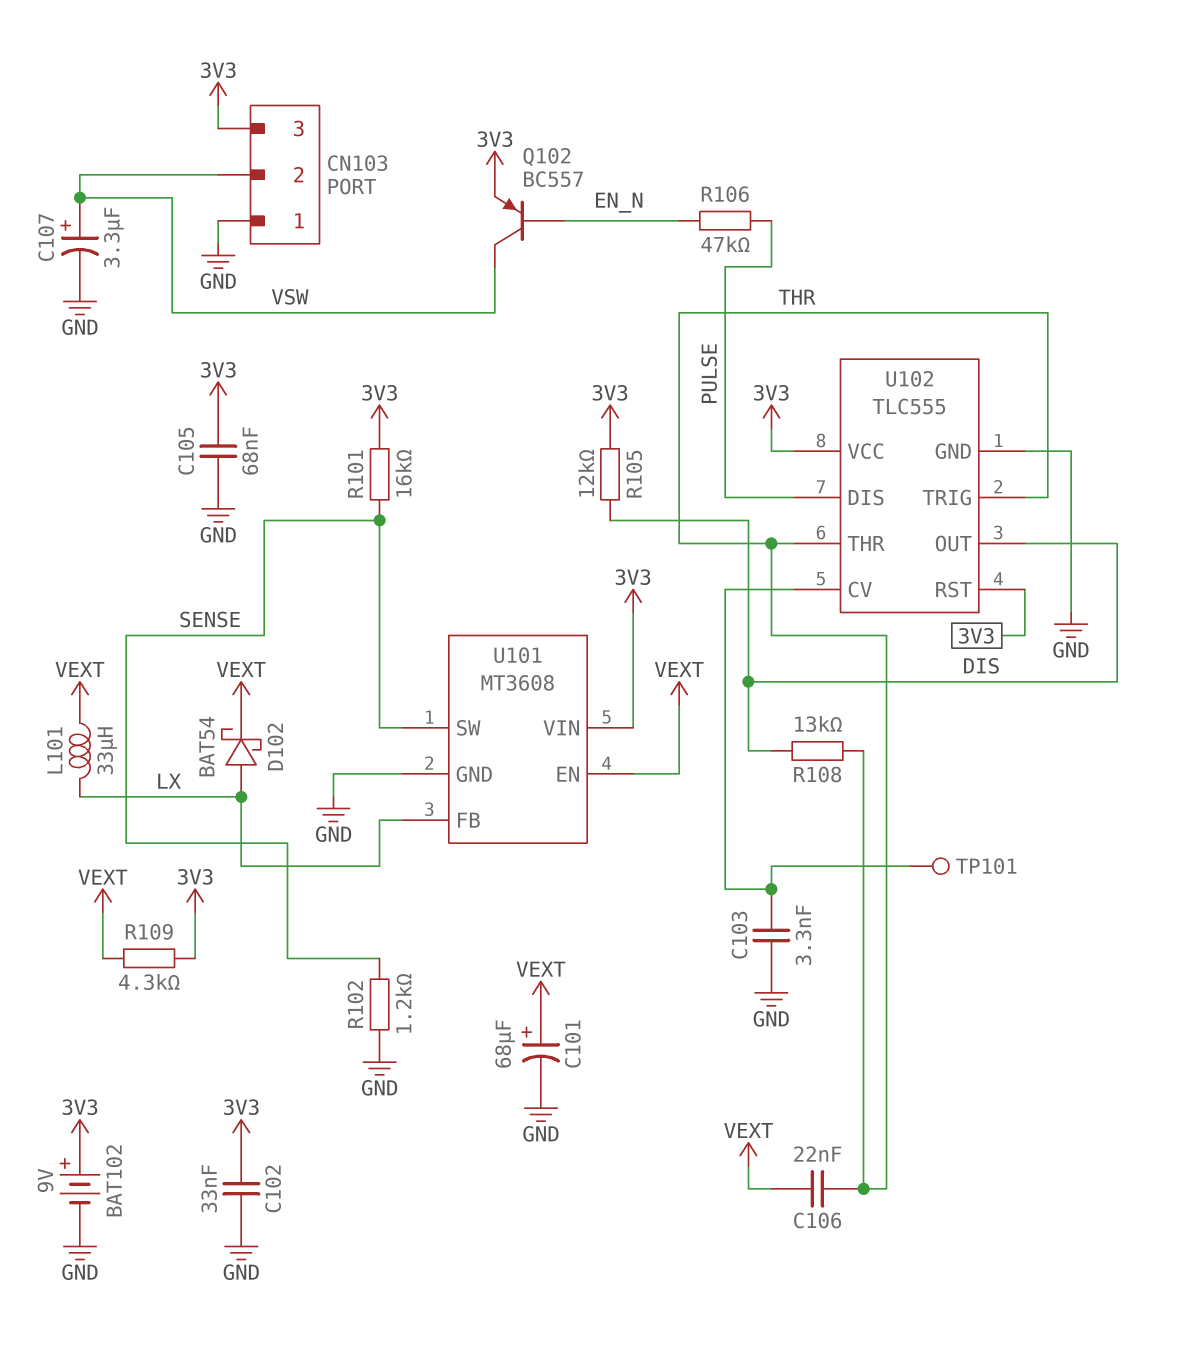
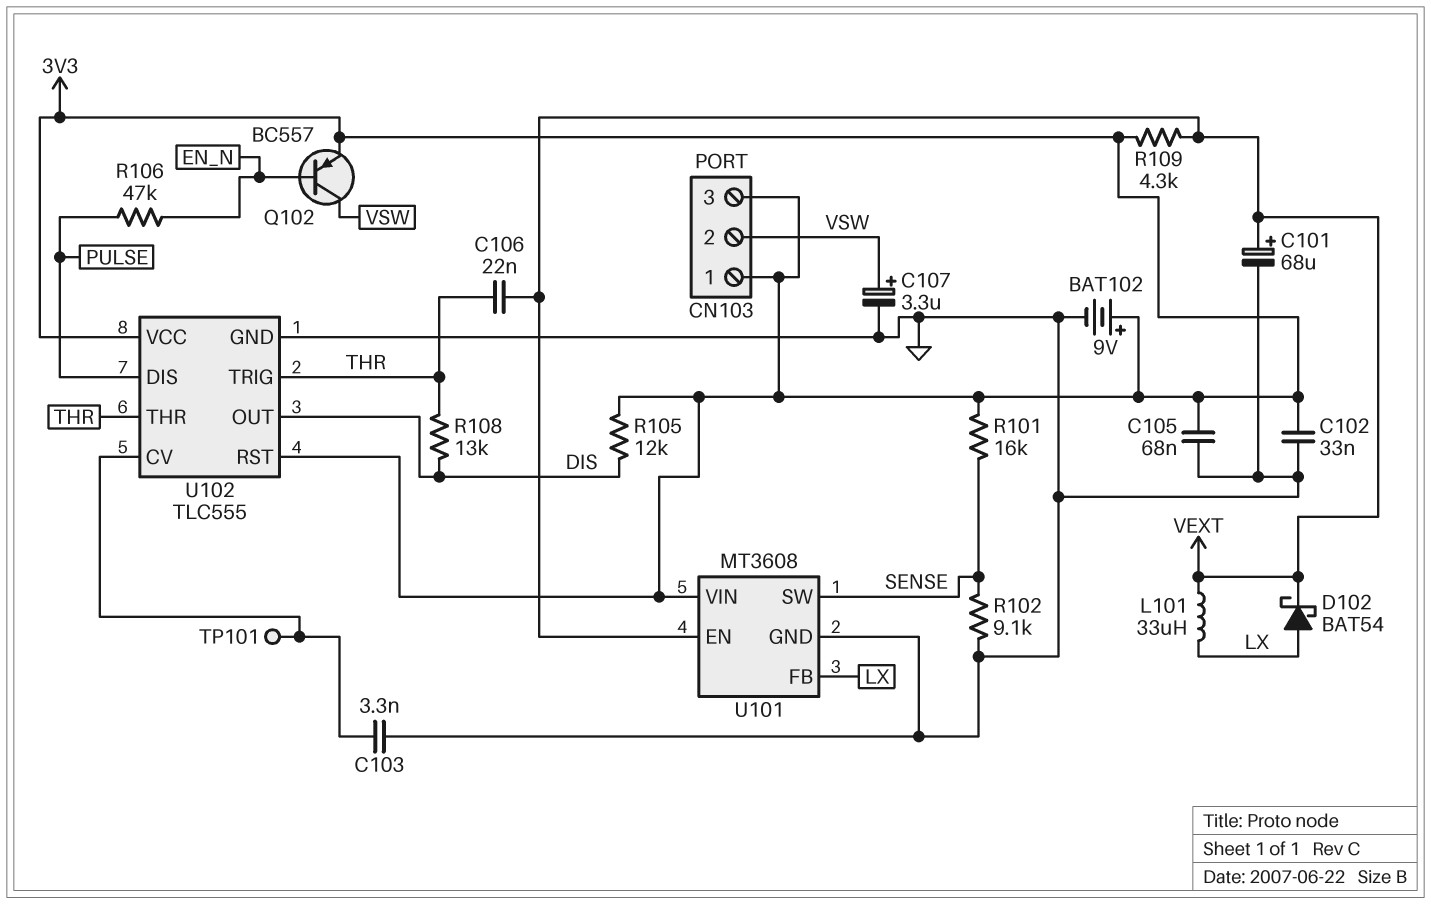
CN103 pin 1: GND -> 3V3
R102: 1.2k (GND, SENSE) -> 9.1k (GND, SENSE)

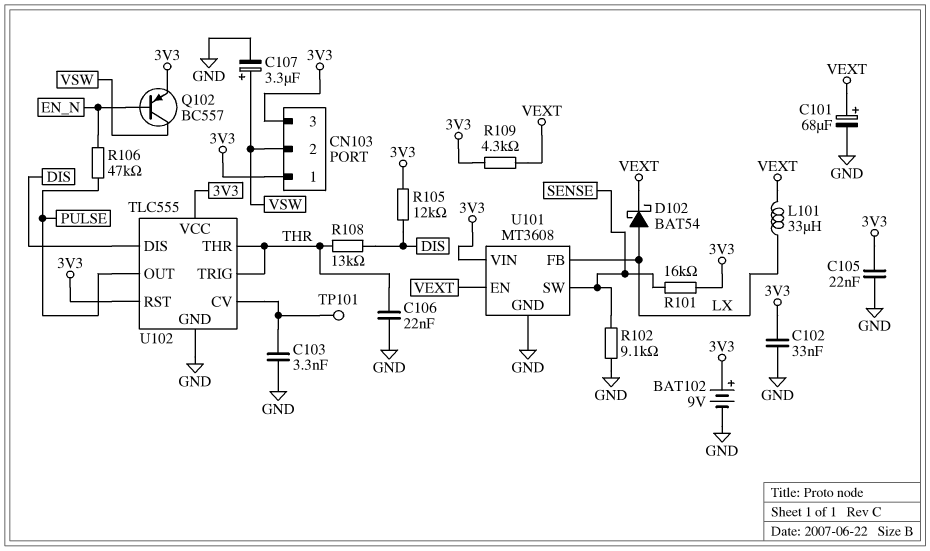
C105: 68nF (3V3, GND) -> 22nF (3V3, GND)
C106: 22nF (THR, VEXT) -> 22nF (GND, THR)
U102 pin DIS: PULSE -> DIS
U102 pin OUT: DIS -> PULSE

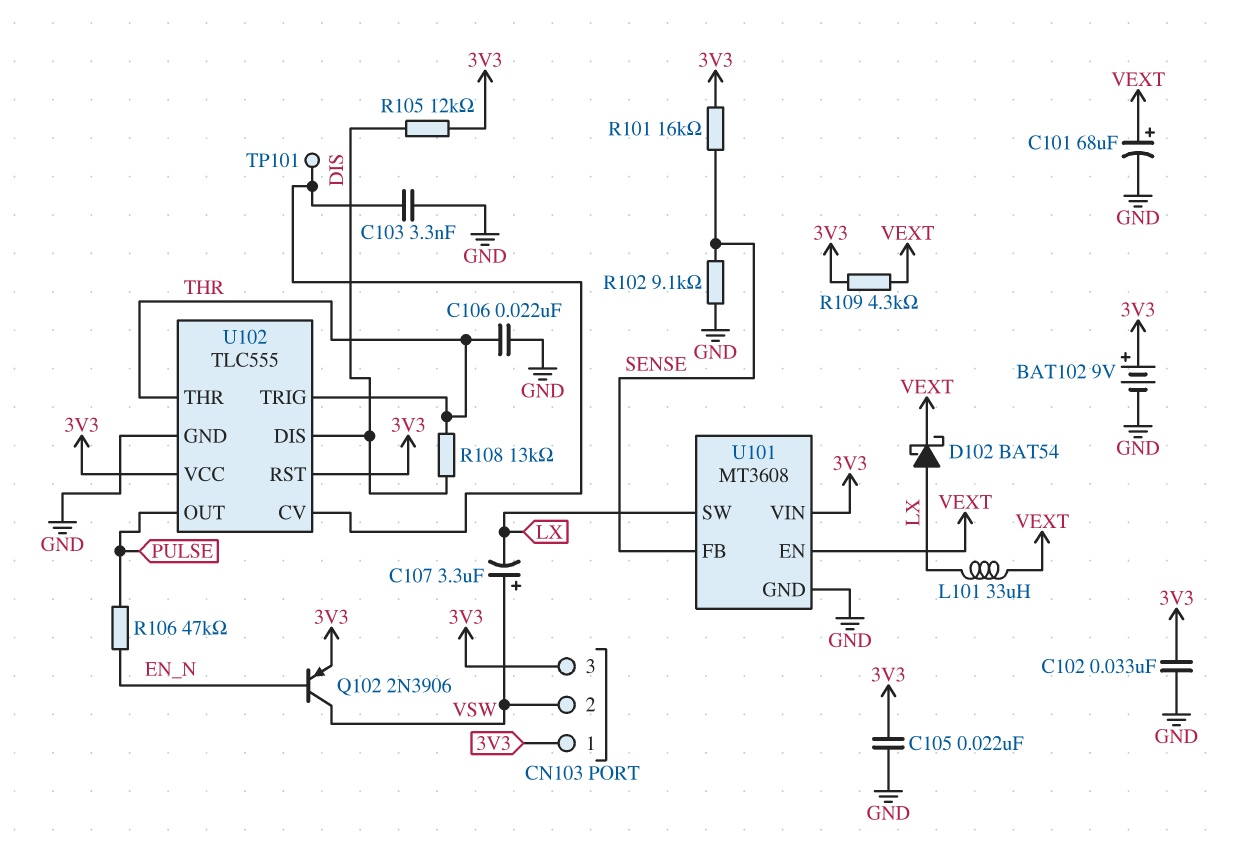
C107: 3.3uF (plus VSW, minus GND) -> 3.3uF (plus VSW, minus LX)
Q102: PNP BC557 (B EN_N, C VSW, E 3V3) -> PNP 2N3906 (B EN_N, C VSW, E 3V3)
U101 pin FB: LX -> SENSE
U101 pin SW: SENSE -> LX

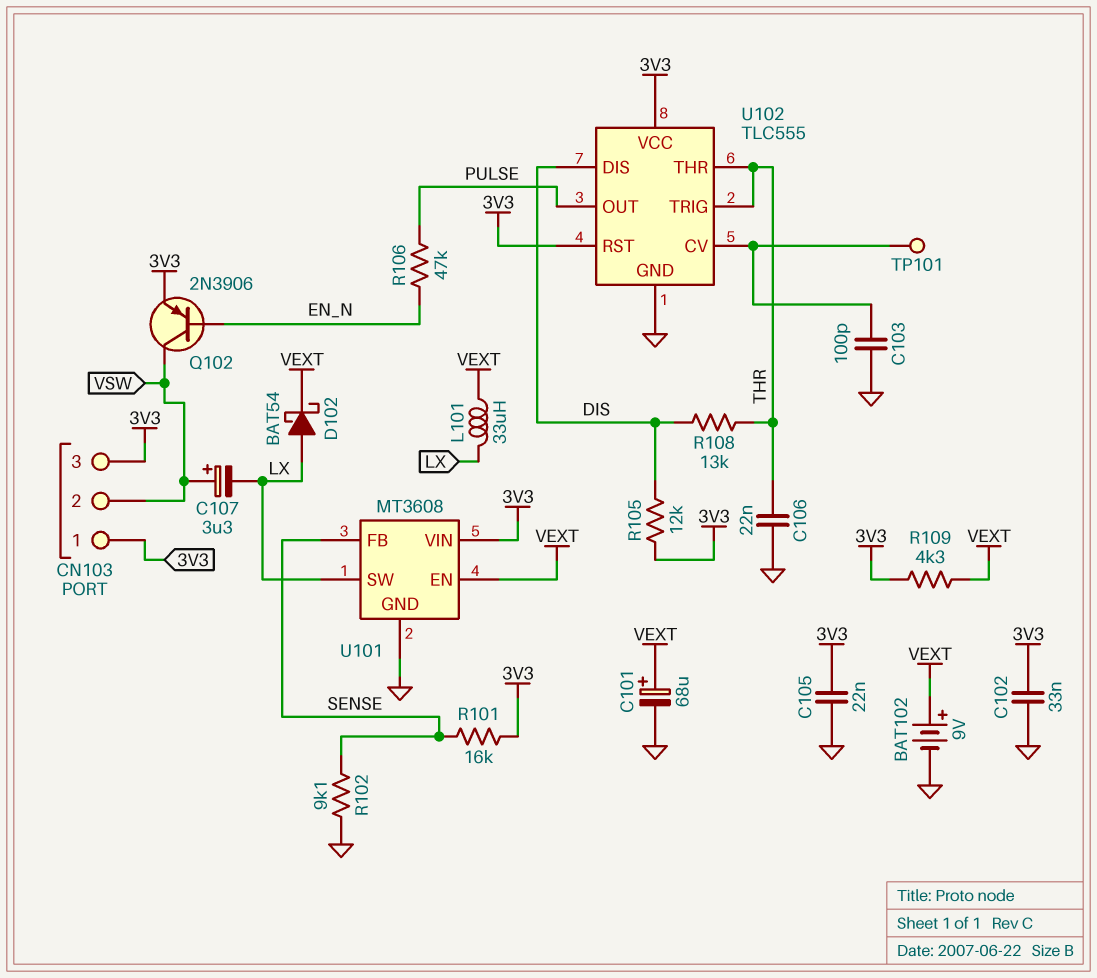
BAT102: 9V (plus 3V3, minus GND) -> 9V (plus VEXT, minus GND)
C103: 3.3nF (GND, U102/CV) -> 100pF (GND, U102/CV)

